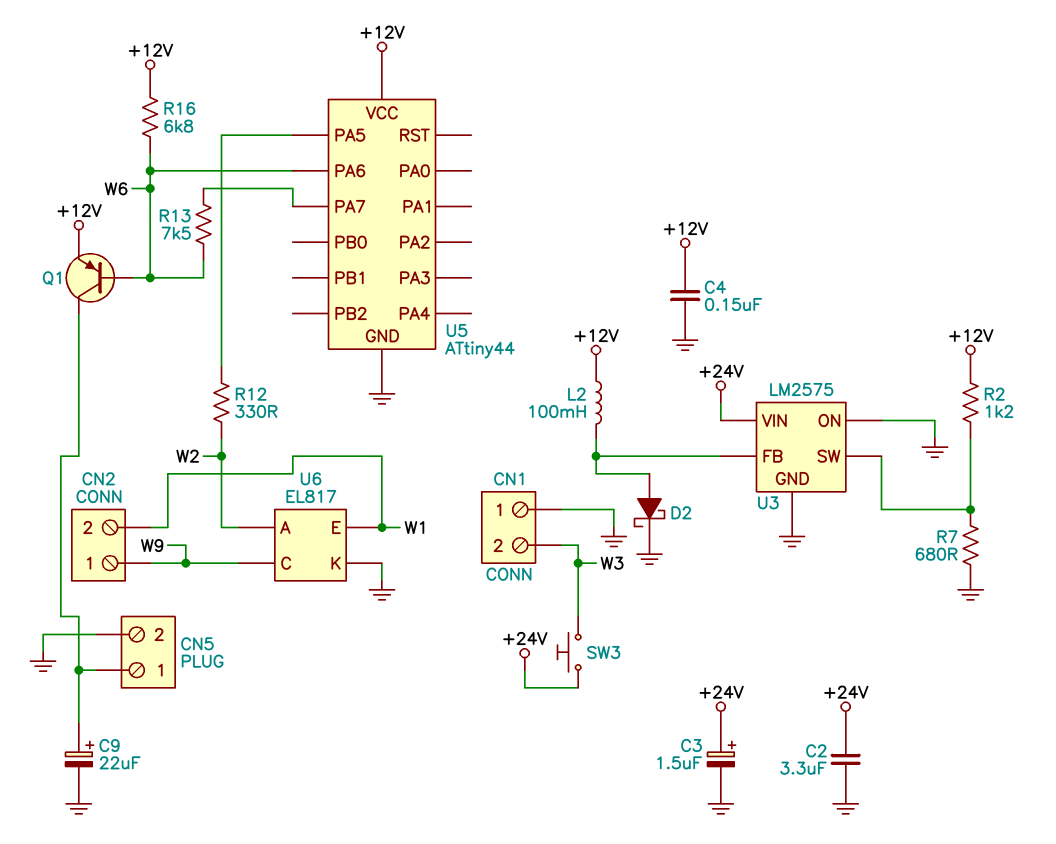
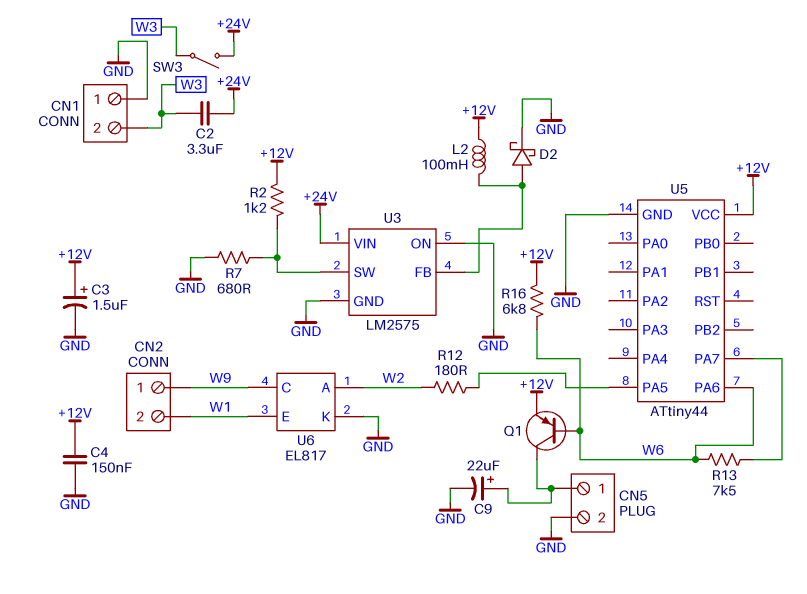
C2: 3.3uF (+24V, GND) -> 3.3uF (+24V, W3)
C3: 1.5uF (plus +24V, minus GND) -> 1.5uF (plus +12V, minus GND)
R12: 330 (U5/PA5, W2) -> 180 (U5/PA5, W2)
SW3: button (+24V, W3) -> switch (+24V, W3)

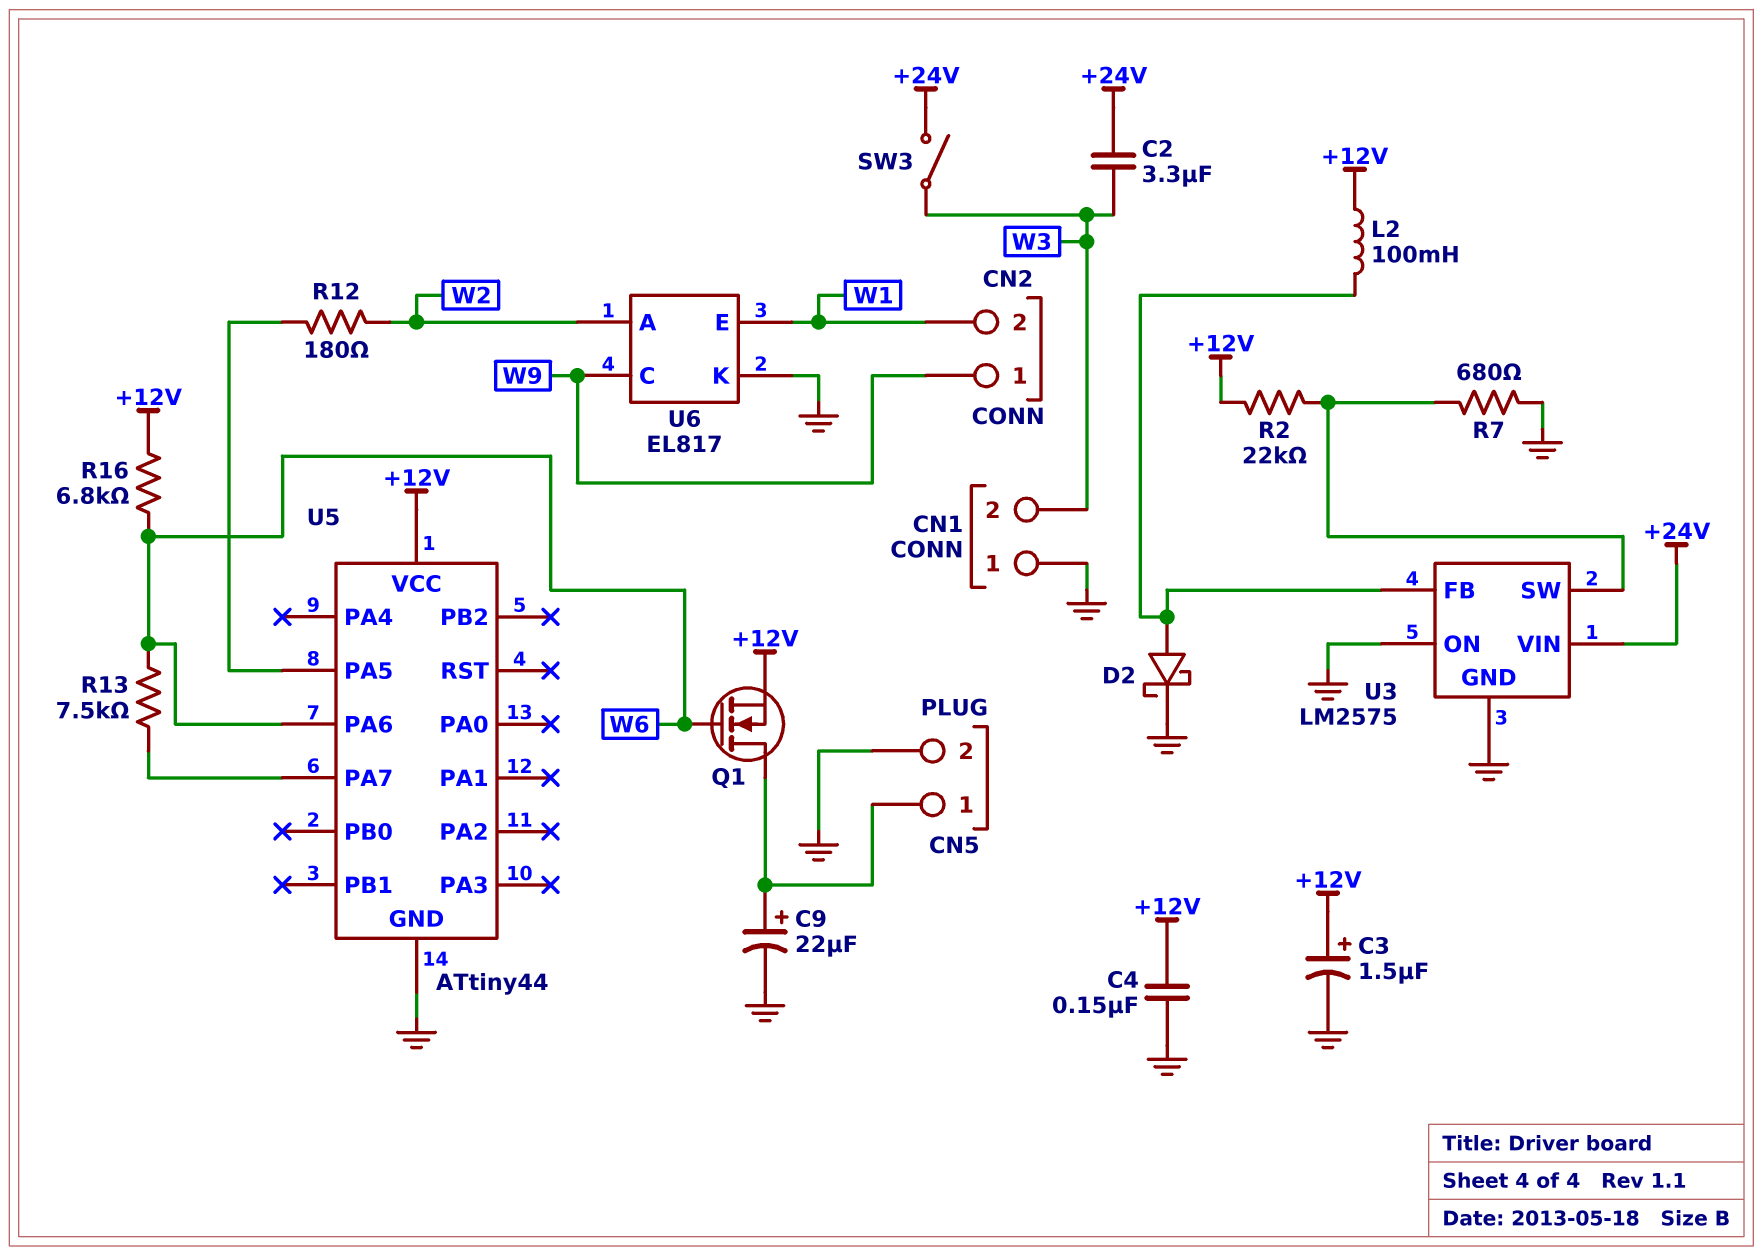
Q1: PNP (B W6, C CN5/1, E +12V) -> NMOS (G W6, D CN5/1, S +12V)
R2: 1.2k (+12V, U3/SW) -> 22k (+12V, U3/SW)

